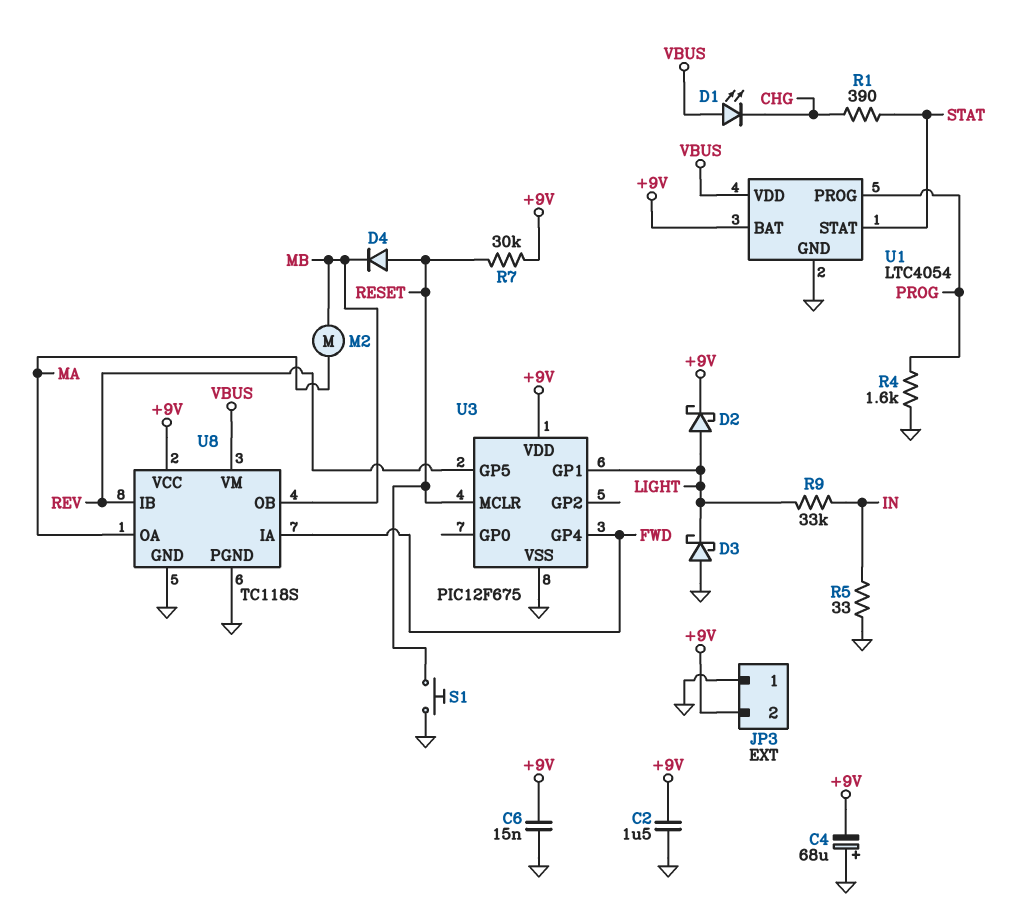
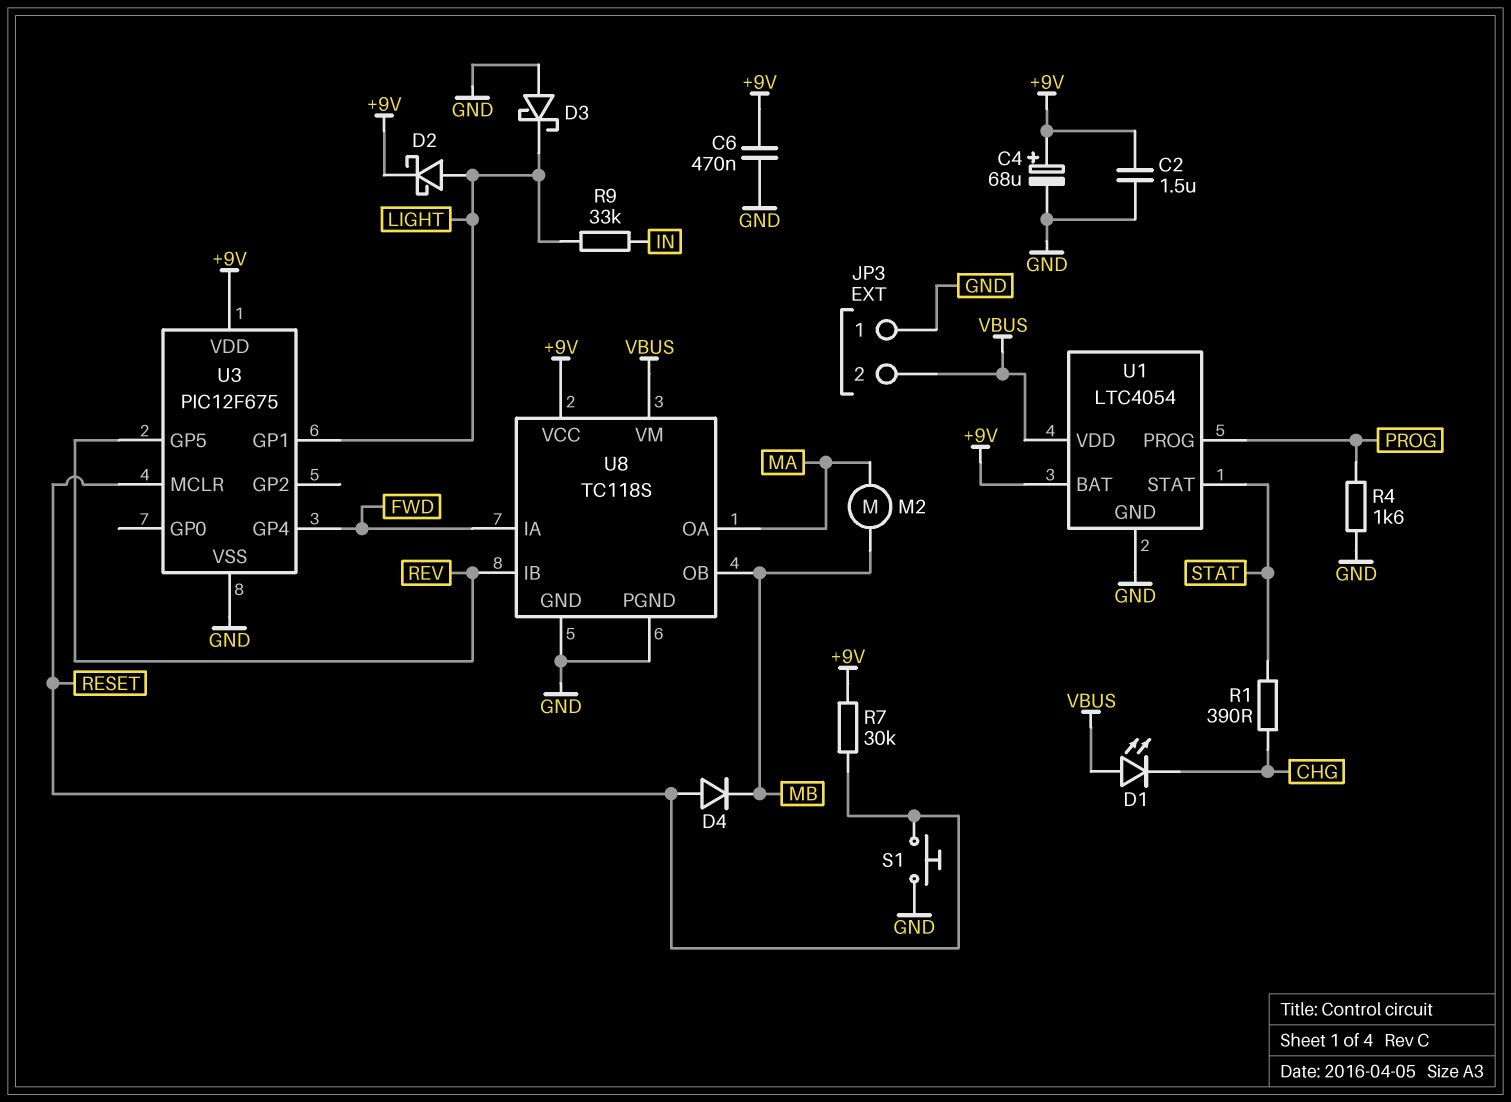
C4: 68uF (plus GND, minus +9V) -> 68uF (plus +9V, minus GND)
C6: 15nF (+9V, GND) -> 470nF (+9V, GND)
JP3 pin 2: +9V -> VBUS
R5: 33 (GND, IN) -> none

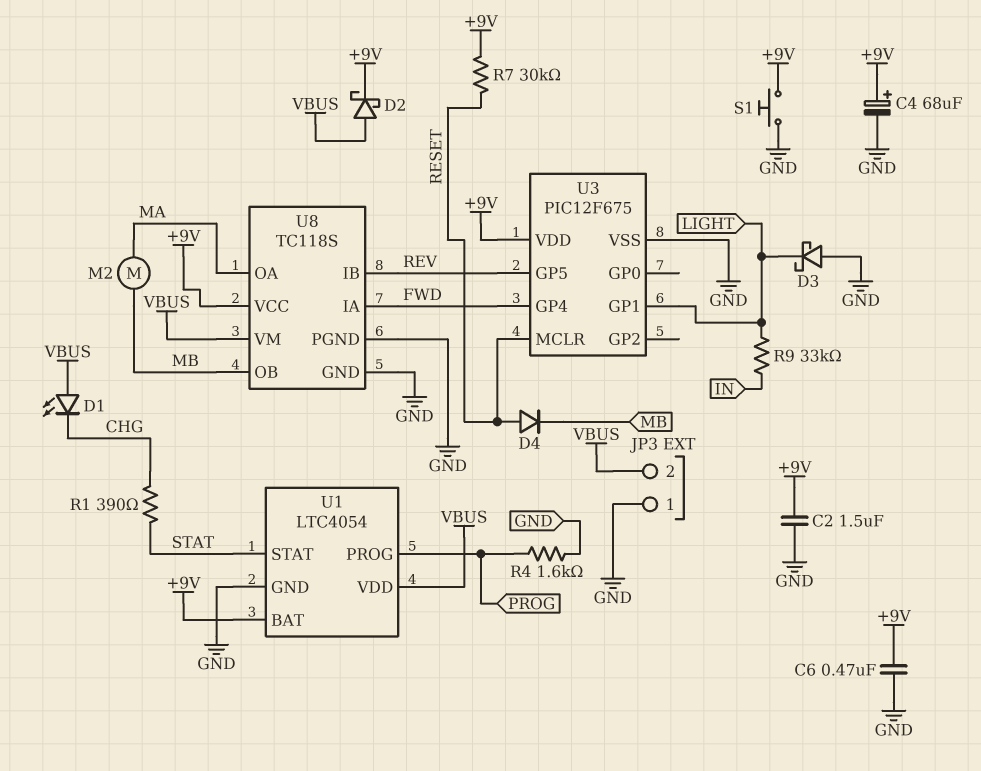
D2: schottky (A LIGHT, K +9V) -> schottky (A VBUS, K +9V)
S1: button (GND, RESET) -> button (+9V, GND)

